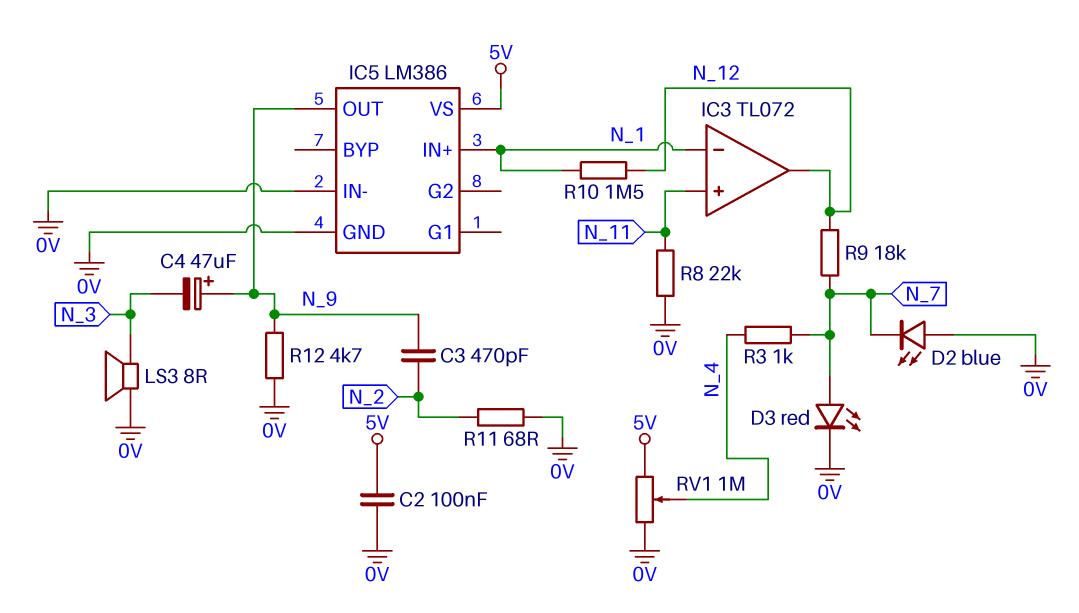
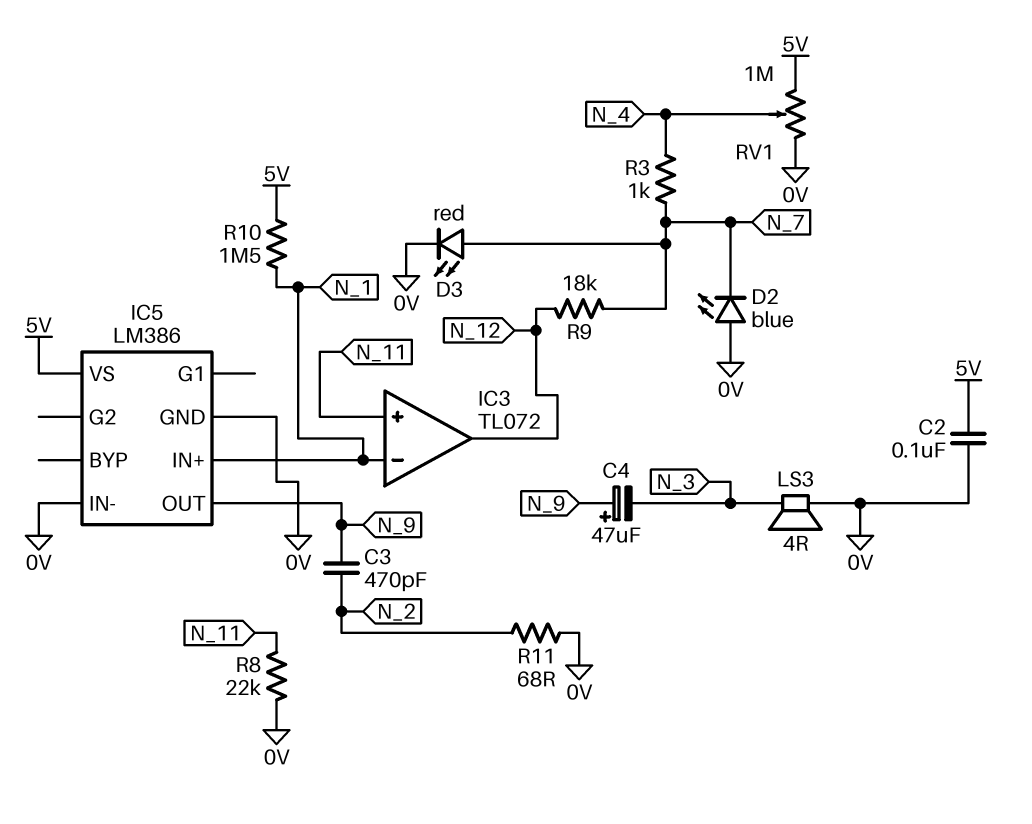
LS3: speaker 8R (0V, N_3) -> speaker 4R (0V, N_3)
R10: 1.5M (N_1, N_12) -> 1.5M (5V, N_1)
R12: 4.7k (0V, N_9) -> none

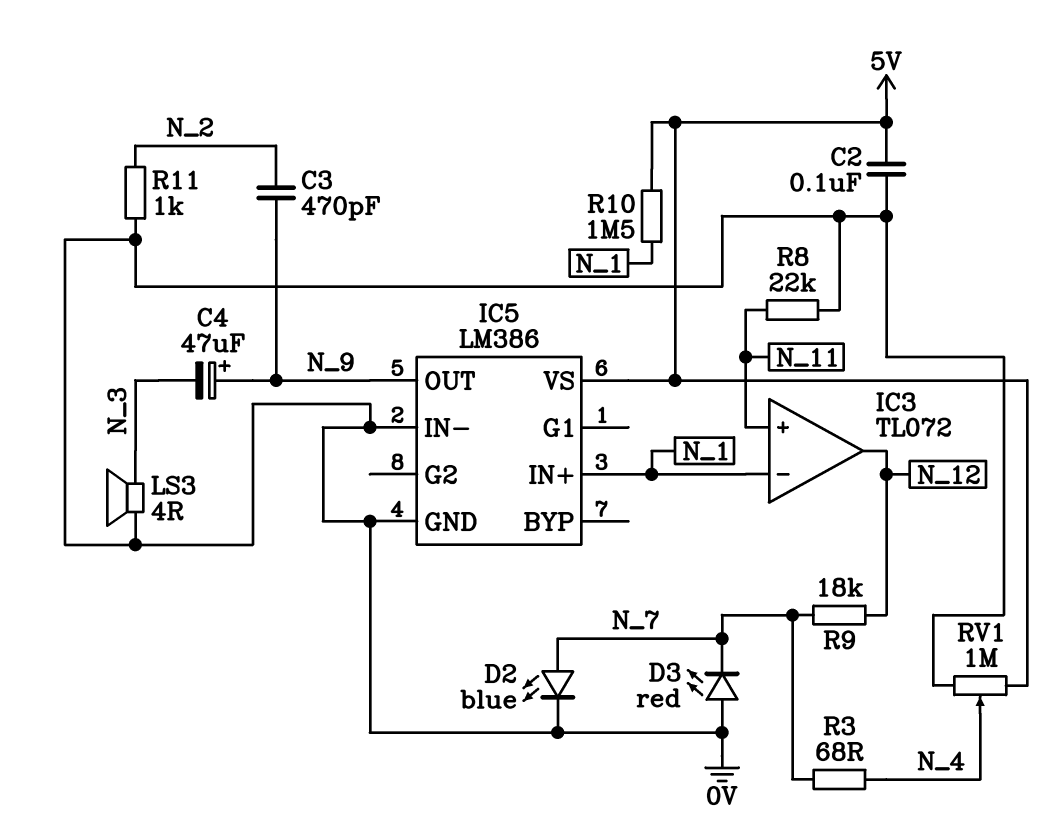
D2: LED blue (A 0V, K N_7) -> LED blue (A N_7, K 0V)
D3: LED red (A N_7, K 0V) -> LED red (A 0V, K N_7)
R3: 1k (N_4, N_7) -> 68 (N_4, N_7)
R11: 68 (0V, N_2) -> 1k (0V, N_2)

